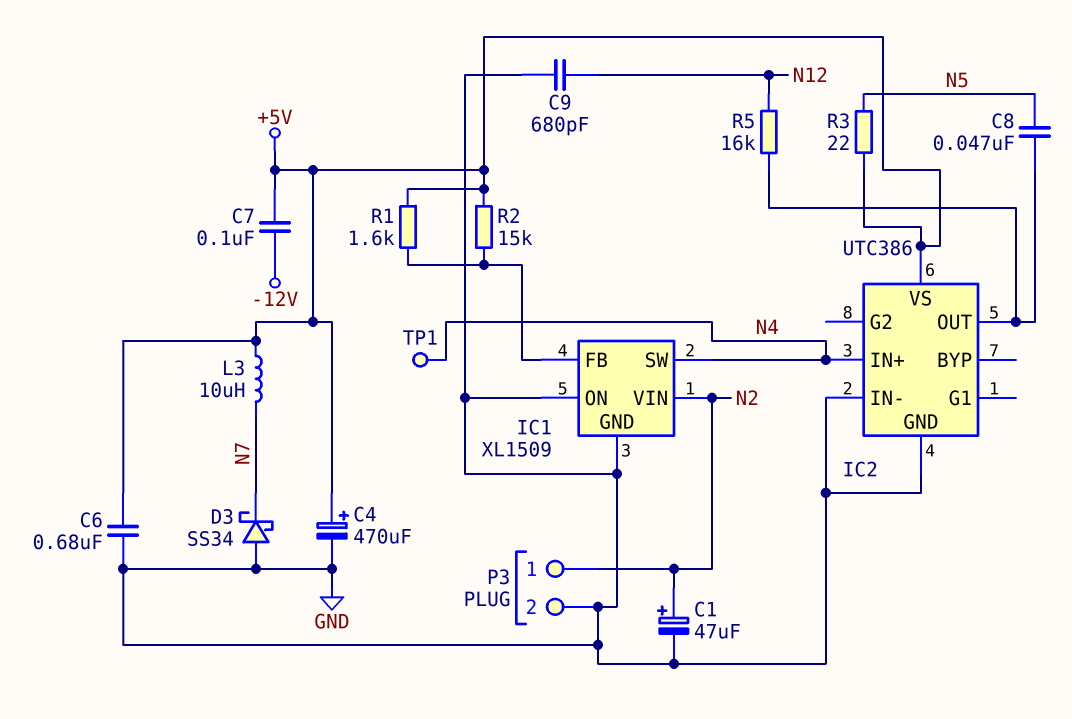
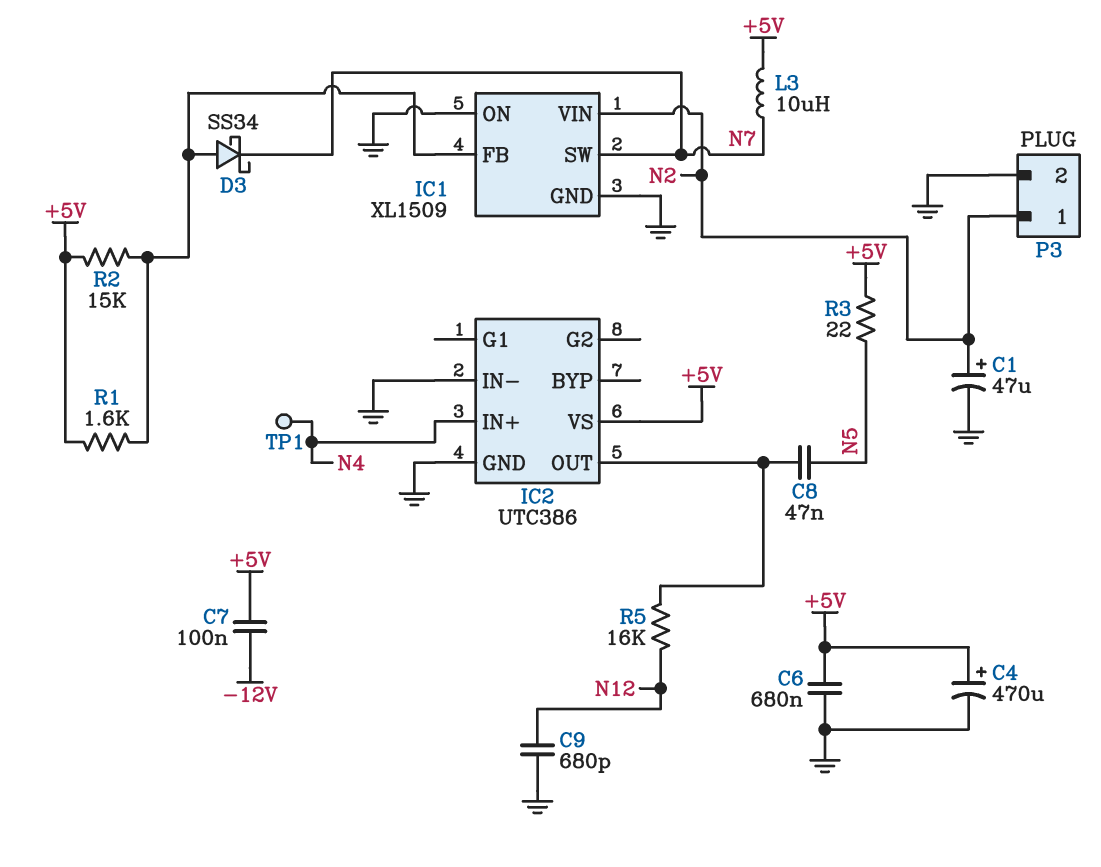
D3: schottky SS34 (A GND, K N7) -> schottky SS34 (A IC1/FB, K N7)
IC1 pin SW: N4 -> N7

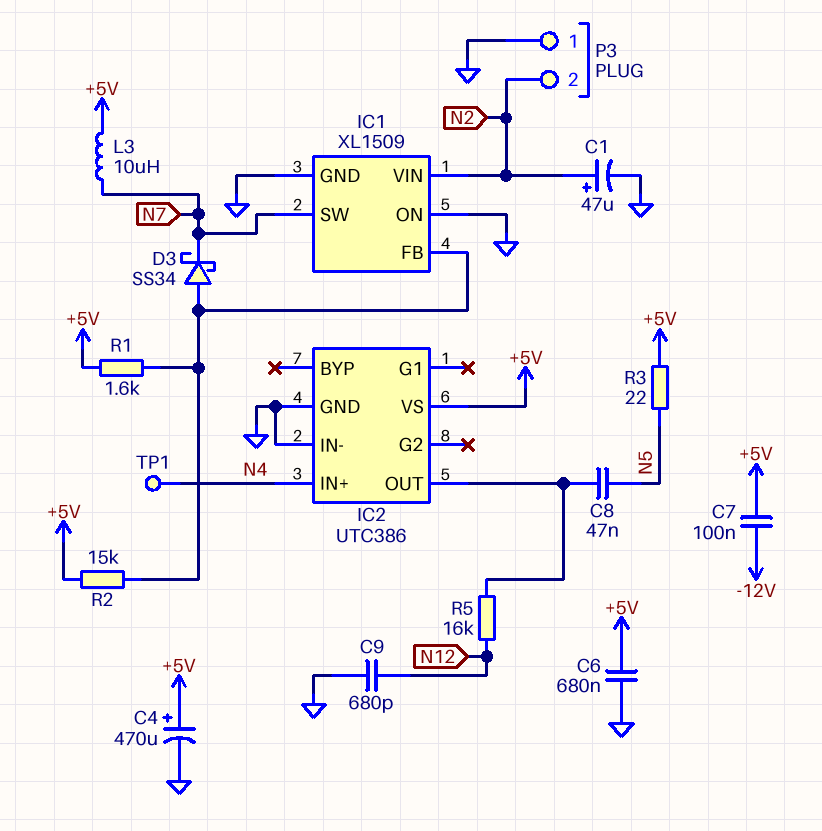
P3 pin 1: N2 -> GND
P3 pin 2: GND -> N2

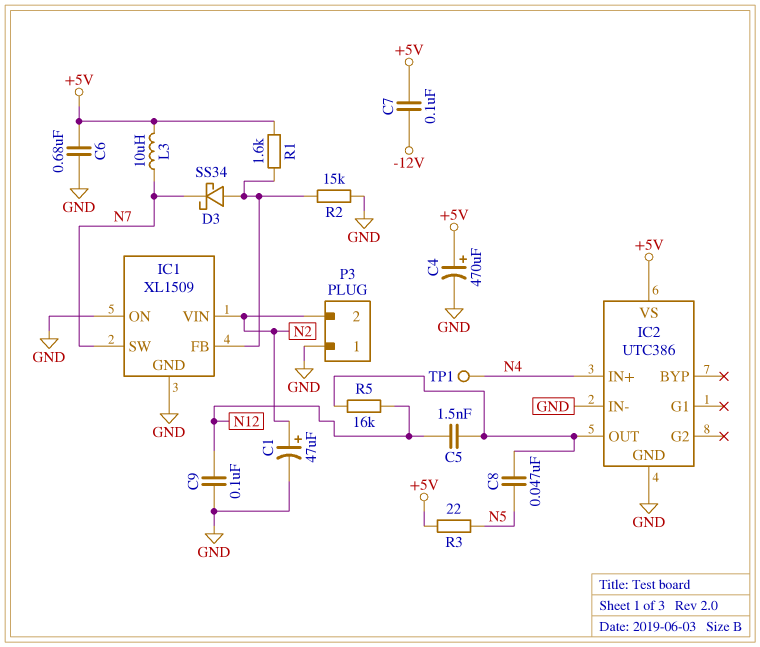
C5: none -> 1.5nF (IC2/OUT, N12)
C9: 680pF (GND, N12) -> 100nF (GND, N12)
R2: 15k (+5V, IC1/FB) -> 15k (GND, IC1/FB)

